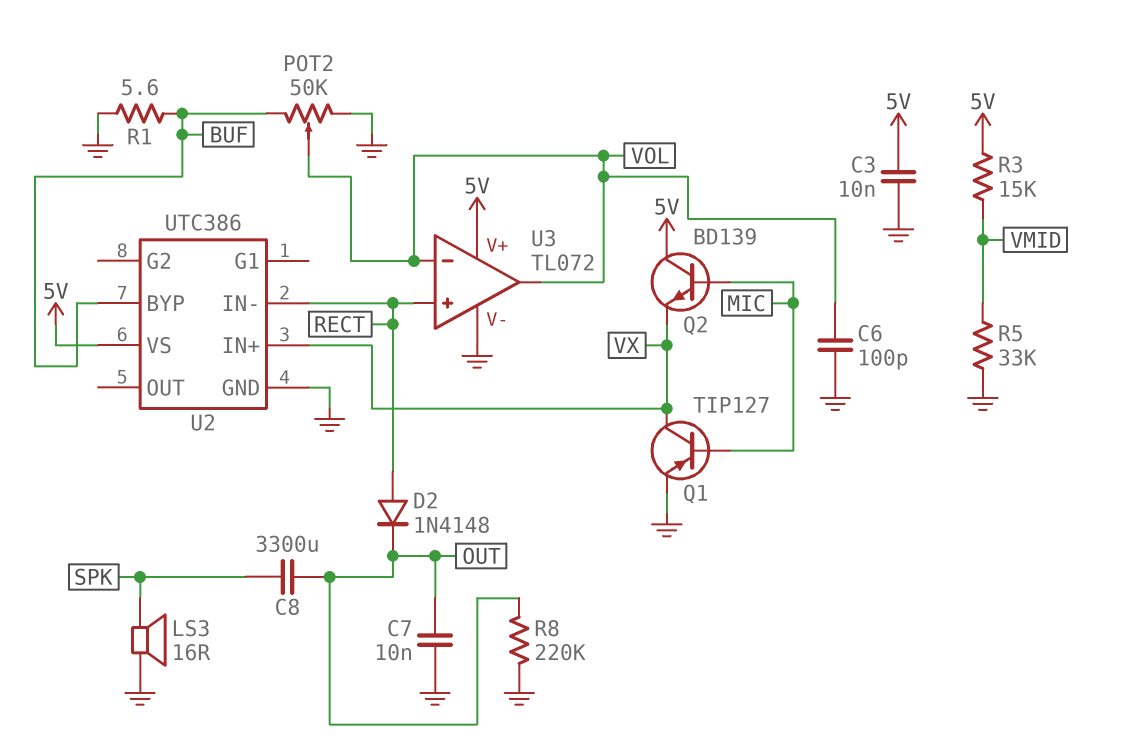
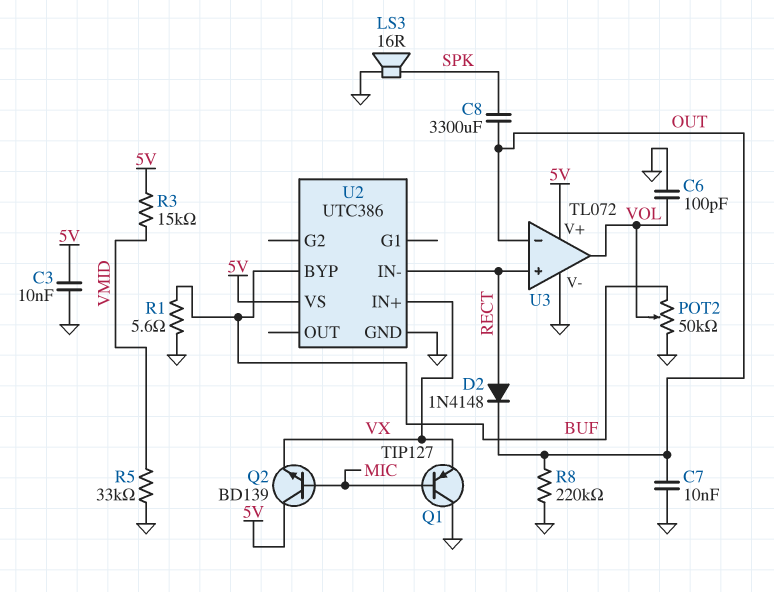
Q1: PNP TIP127 (B MIC, C VX, E GND) -> PNP TIP127 (B MIC, C GND, E VX)
U3 pin in-: VOL -> OUT

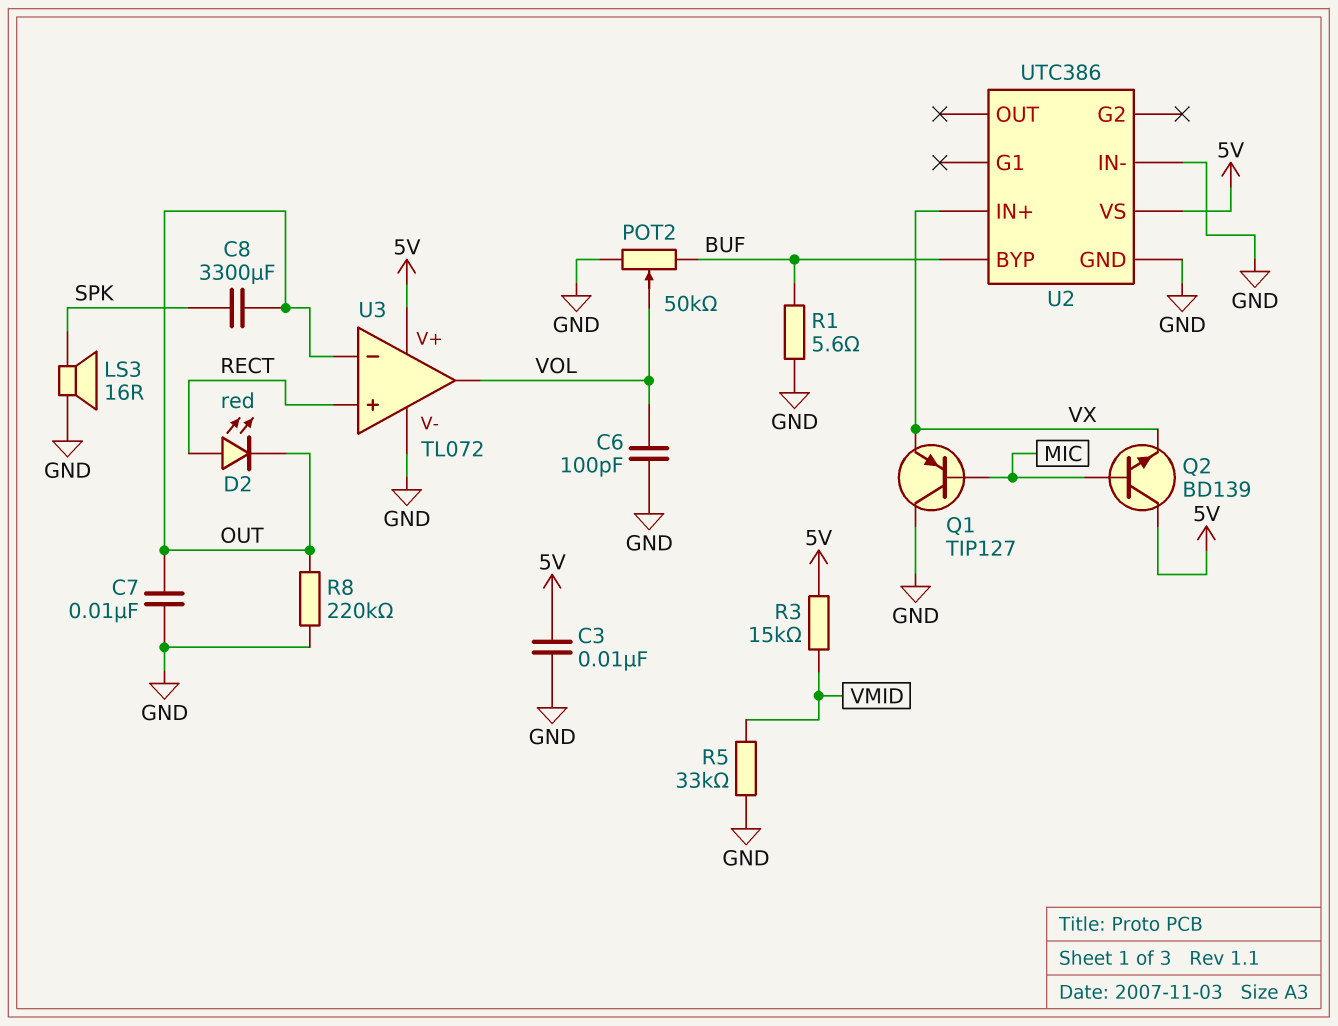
D2: diode 1N4148 (A RECT, K OUT) -> LED red (A RECT, K OUT)
U2 pin IN-: RECT -> GND

